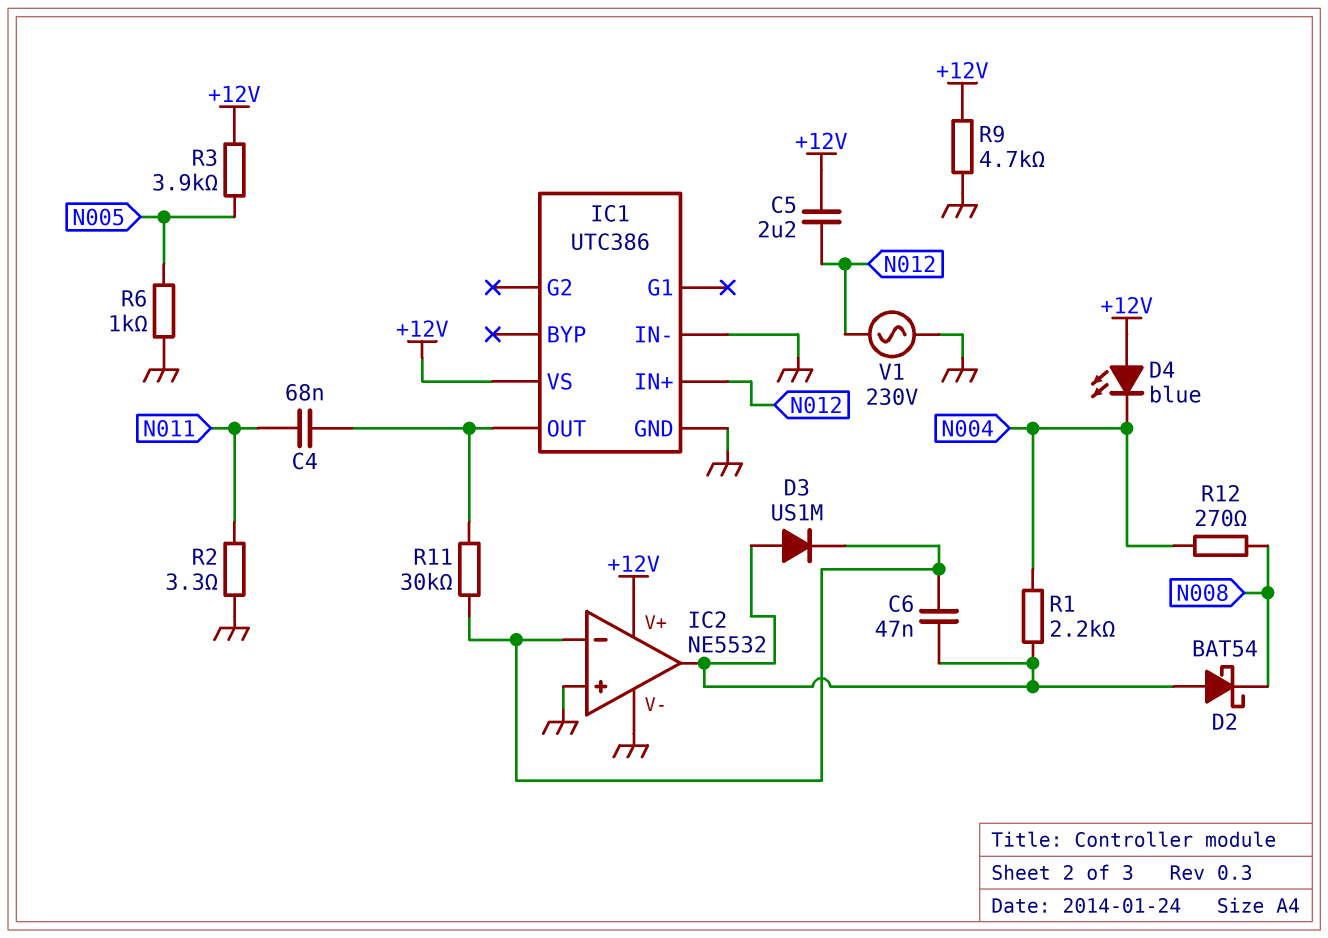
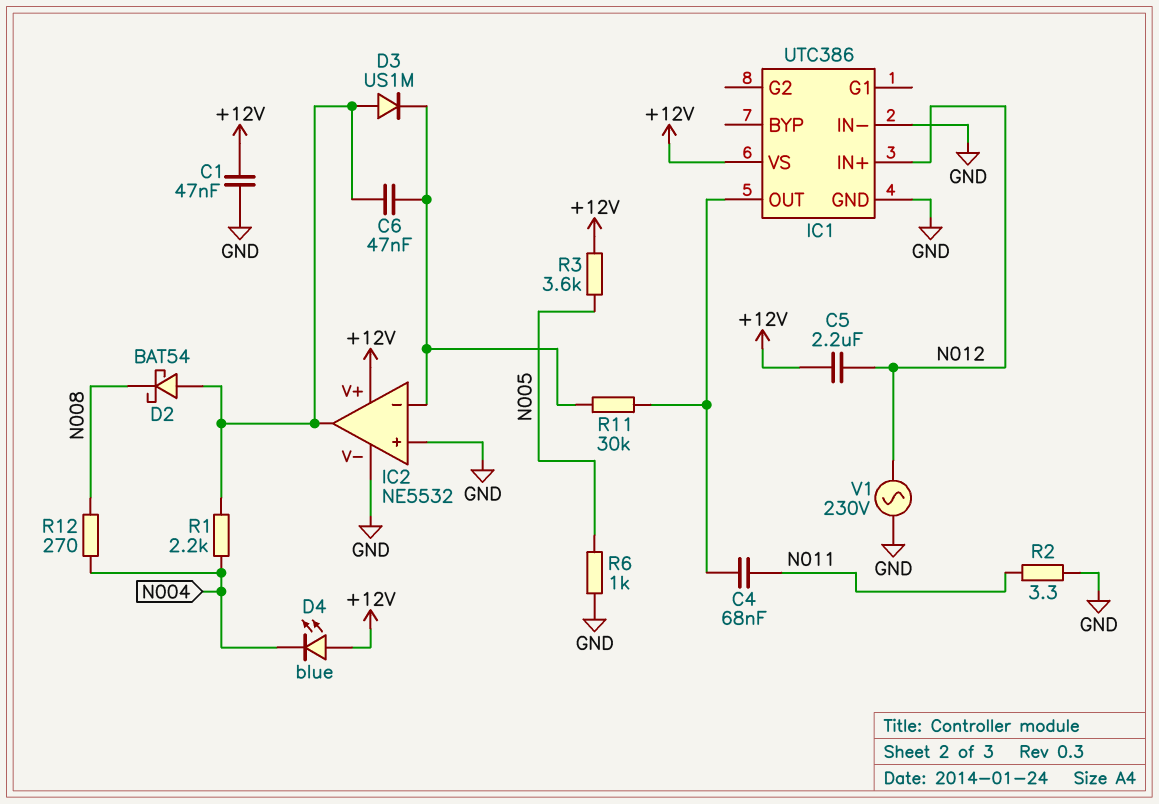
C1: none -> 47nF (+12V, GND)
R3: 3.9k (+12V, N005) -> 3.6k (+12V, N005)
R9: 4.7k (+12V, GND) -> none

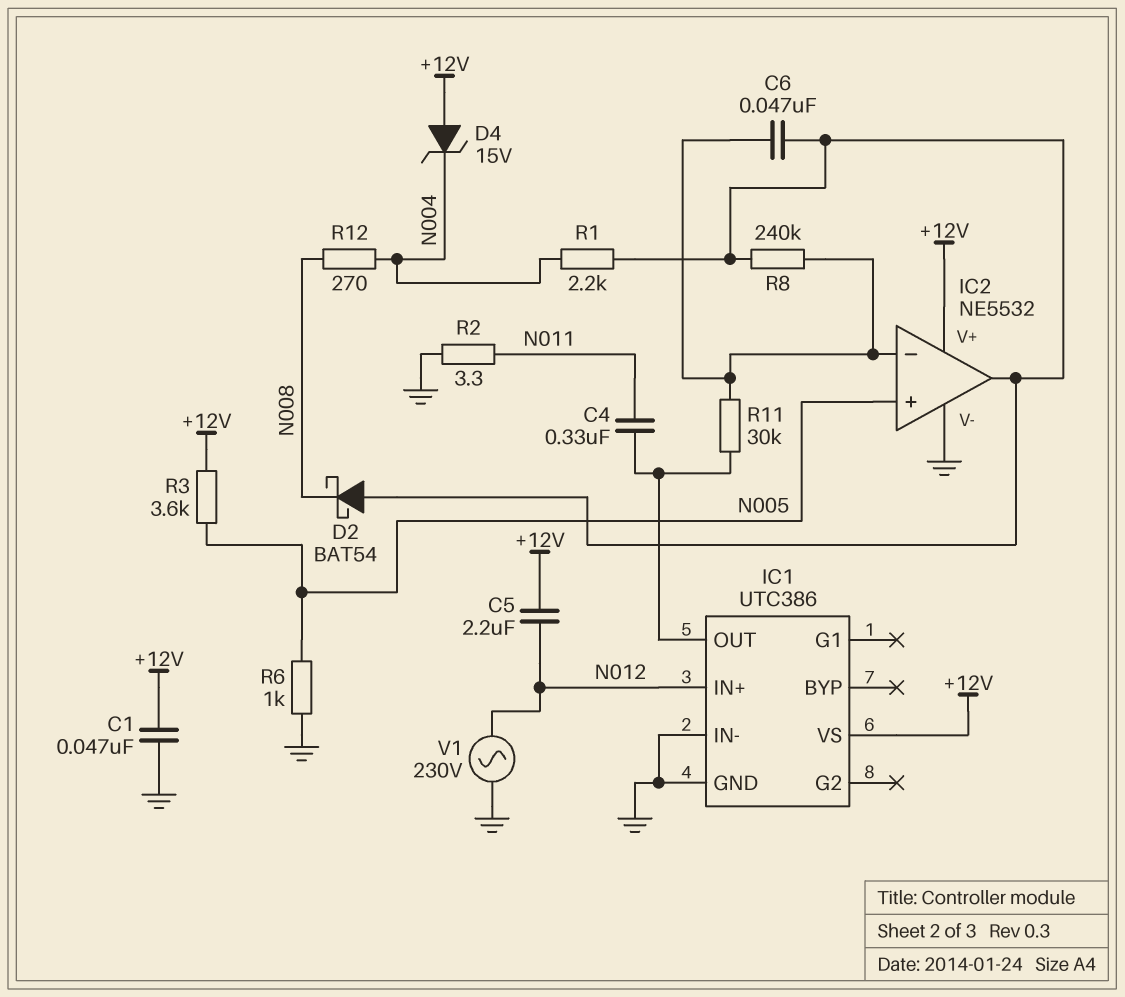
C4: 68nF (IC1/OUT, N011) -> 330nF (IC1/OUT, N011)
D3: diode US1M (A IC2/out, K IC2/in-) -> none
D4: LED blue (A +12V, K N004) -> zener 15V (A +12V, K N004)
IC2 pin in+: GND -> N005
R8: none -> 240k (IC2/in-, IC2/out)

